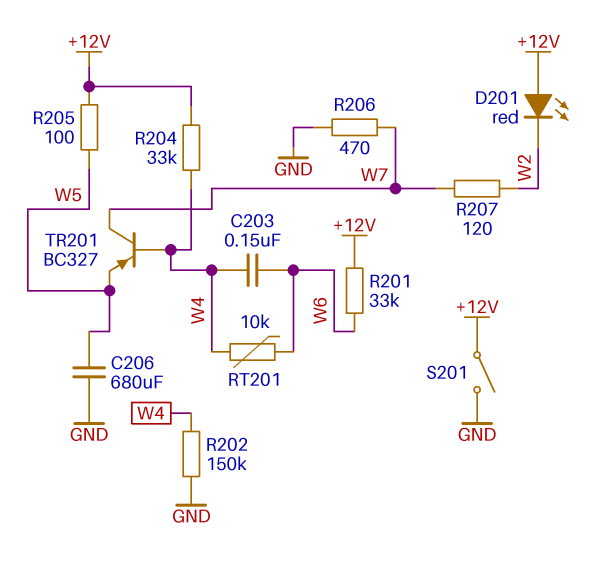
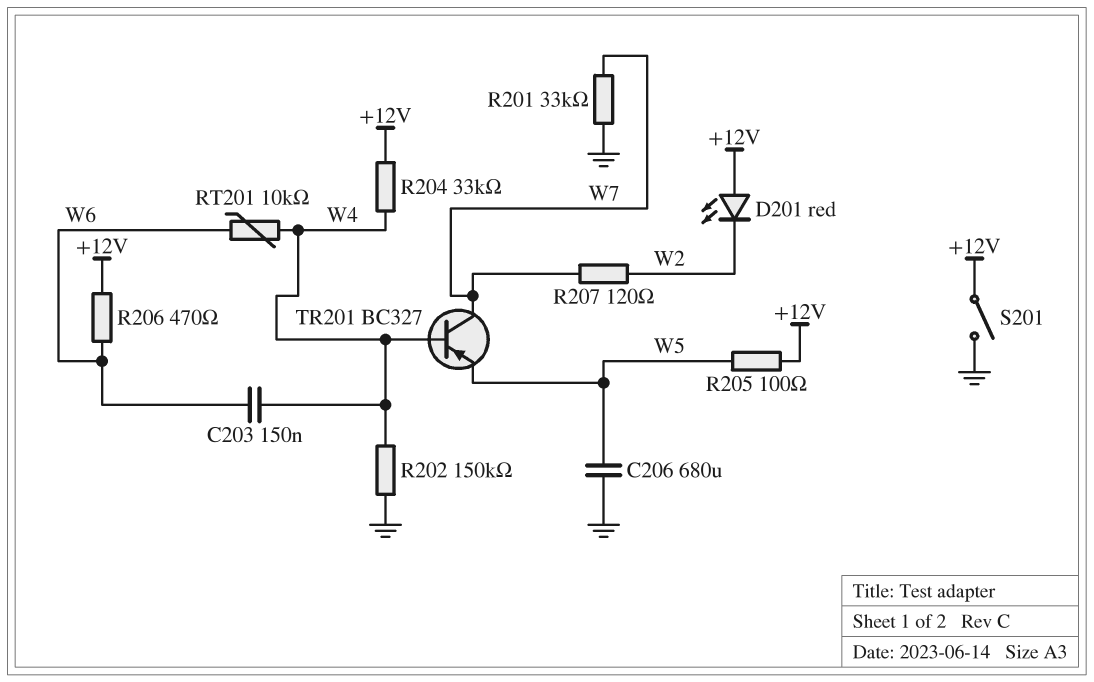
R201: 33k (+12V, W6) -> 33k (GND, W7)
R206: 470 (GND, W7) -> 470 (+12V, W6)

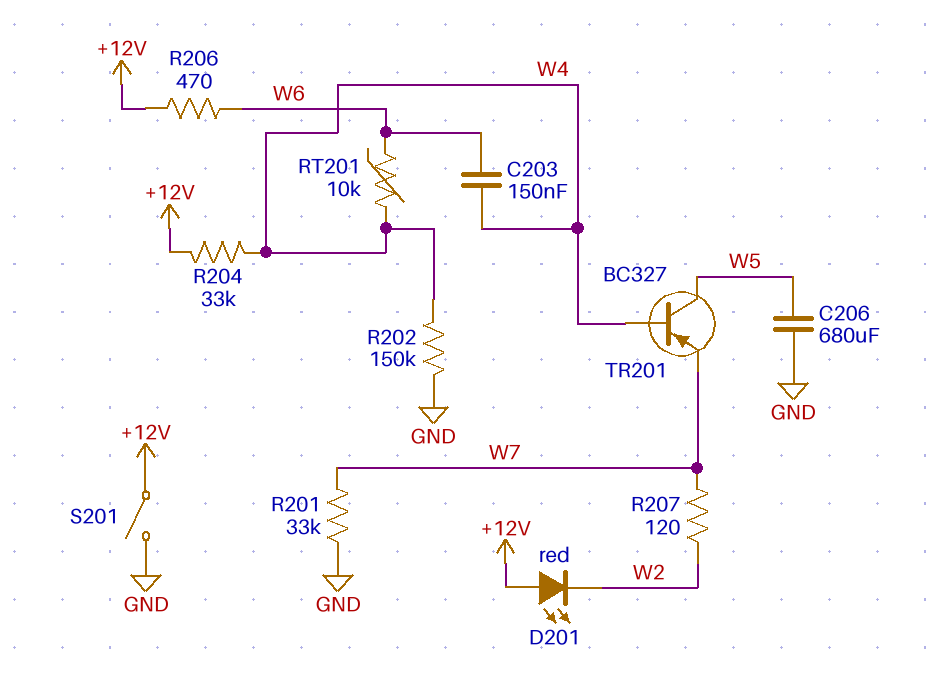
R205: 100 (+12V, W5) -> none
TR201: PNP BC327 (B W4, C W7, E W5) -> PNP BC327 (B W4, C W5, E W7)

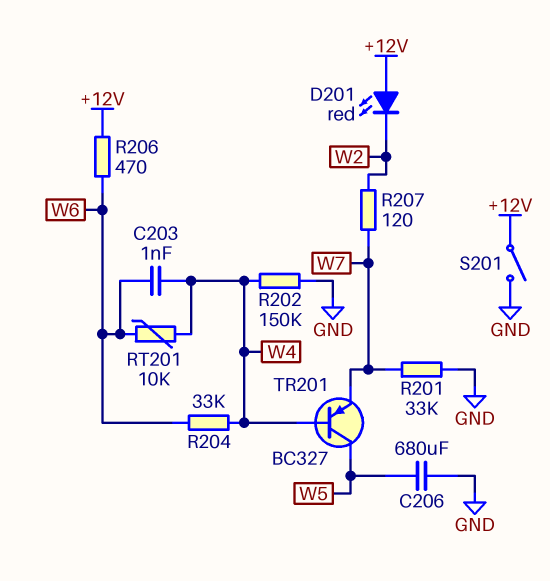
C203: 150nF (W4, W6) -> 1nF (W4, W6)
R204: 33k (+12V, W4) -> 33k (W4, W6)

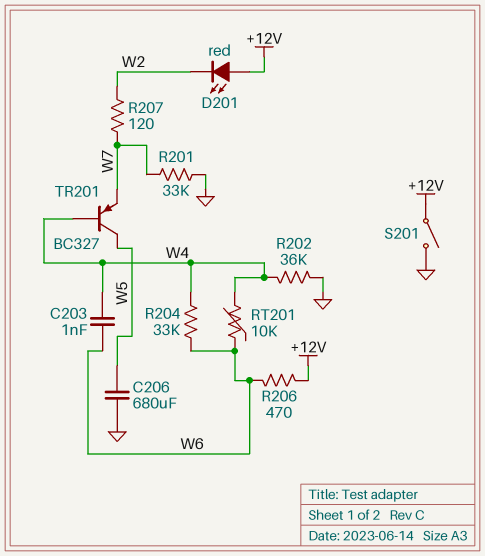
R202: 150k (GND, W4) -> 36k (GND, W4)

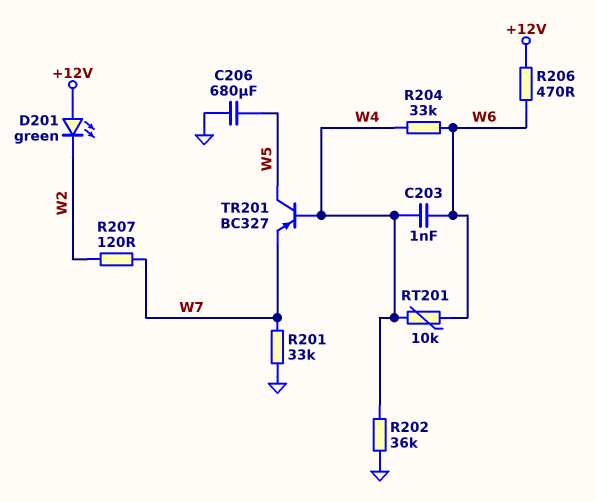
D201: LED red (A +12V, K W2) -> LED green (A +12V, K W2)
S201: switch (+12V, GND) -> none

